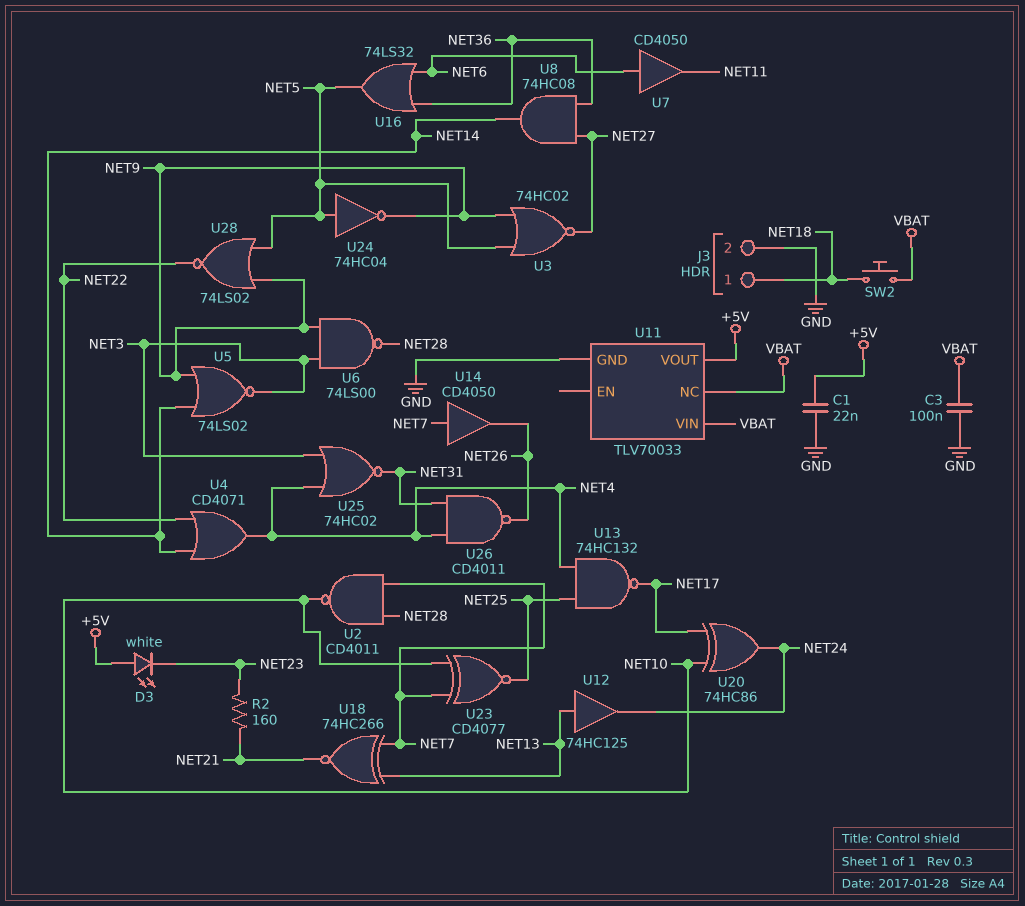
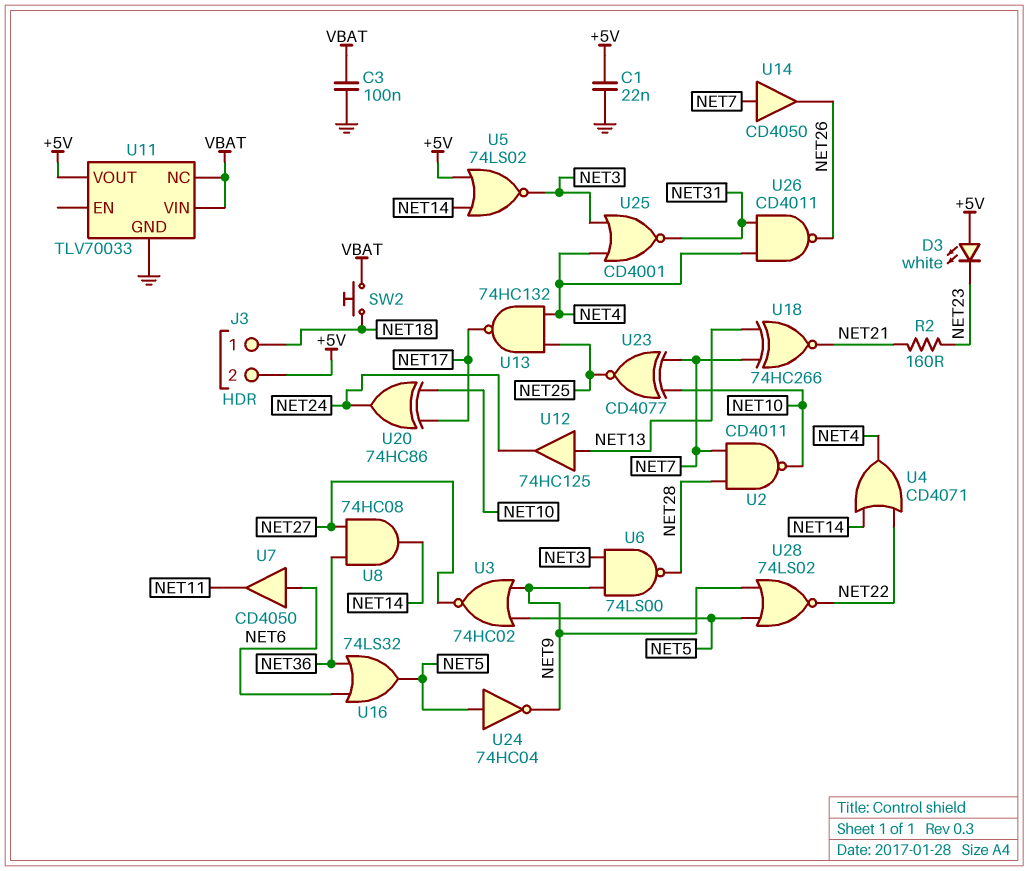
J3 pin 2: GND -> +5V
U5: NOR 74LS02 (in NET9, in NET14, out NET3) -> NOR 74LS02 (in +5V, in NET14, out NET3)
U25: NOR 74HC02 (in NET3, in NET4, out NET31) -> NOR CD4001 (in NET3, in NET4, out NET31)

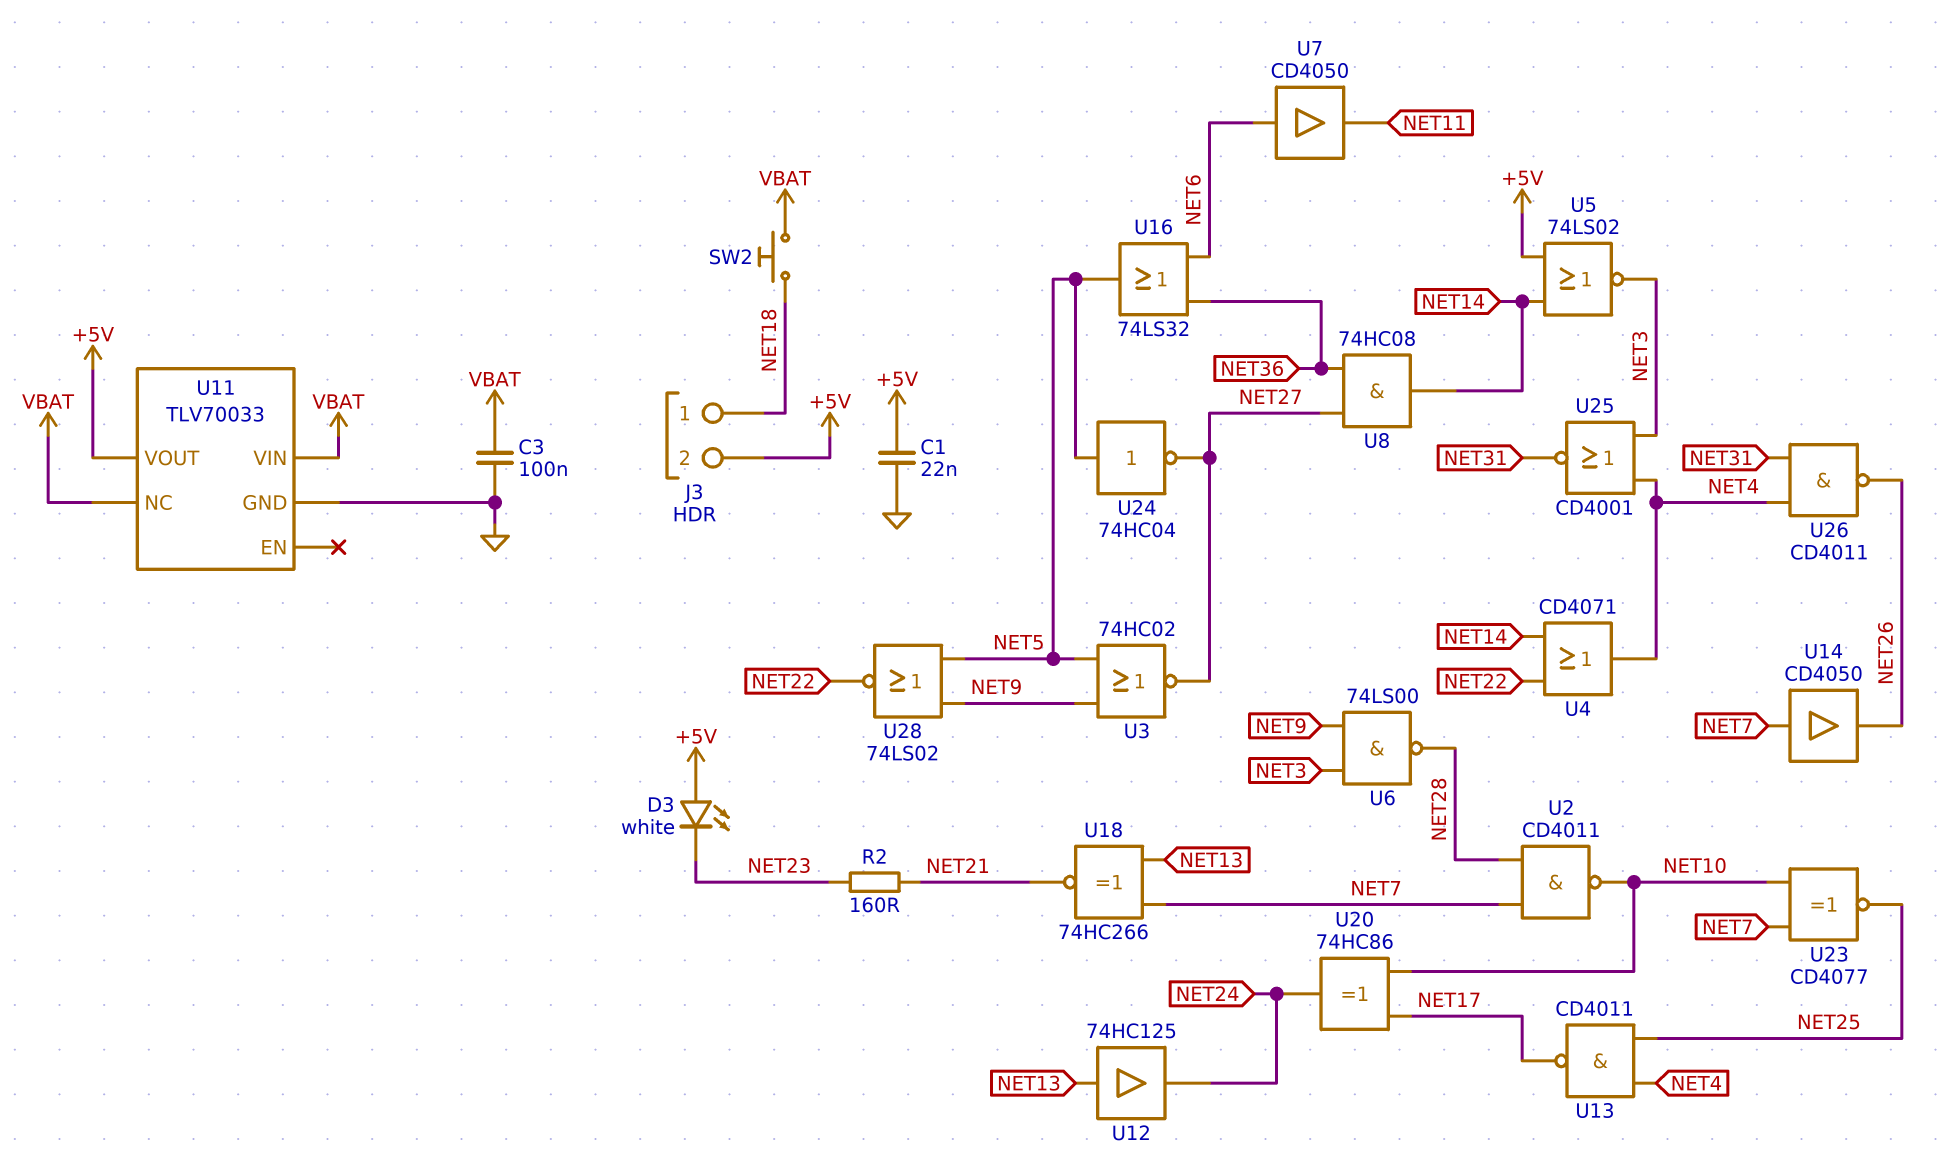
U13: NAND 74HC132 (in NET4, in NET25, out NET17) -> NAND CD4011 (in NET4, in NET25, out NET17)
U24: NOT 74HC04 (in NET5, out NET9) -> NOT 74HC04 (in NET5, out NET27)

